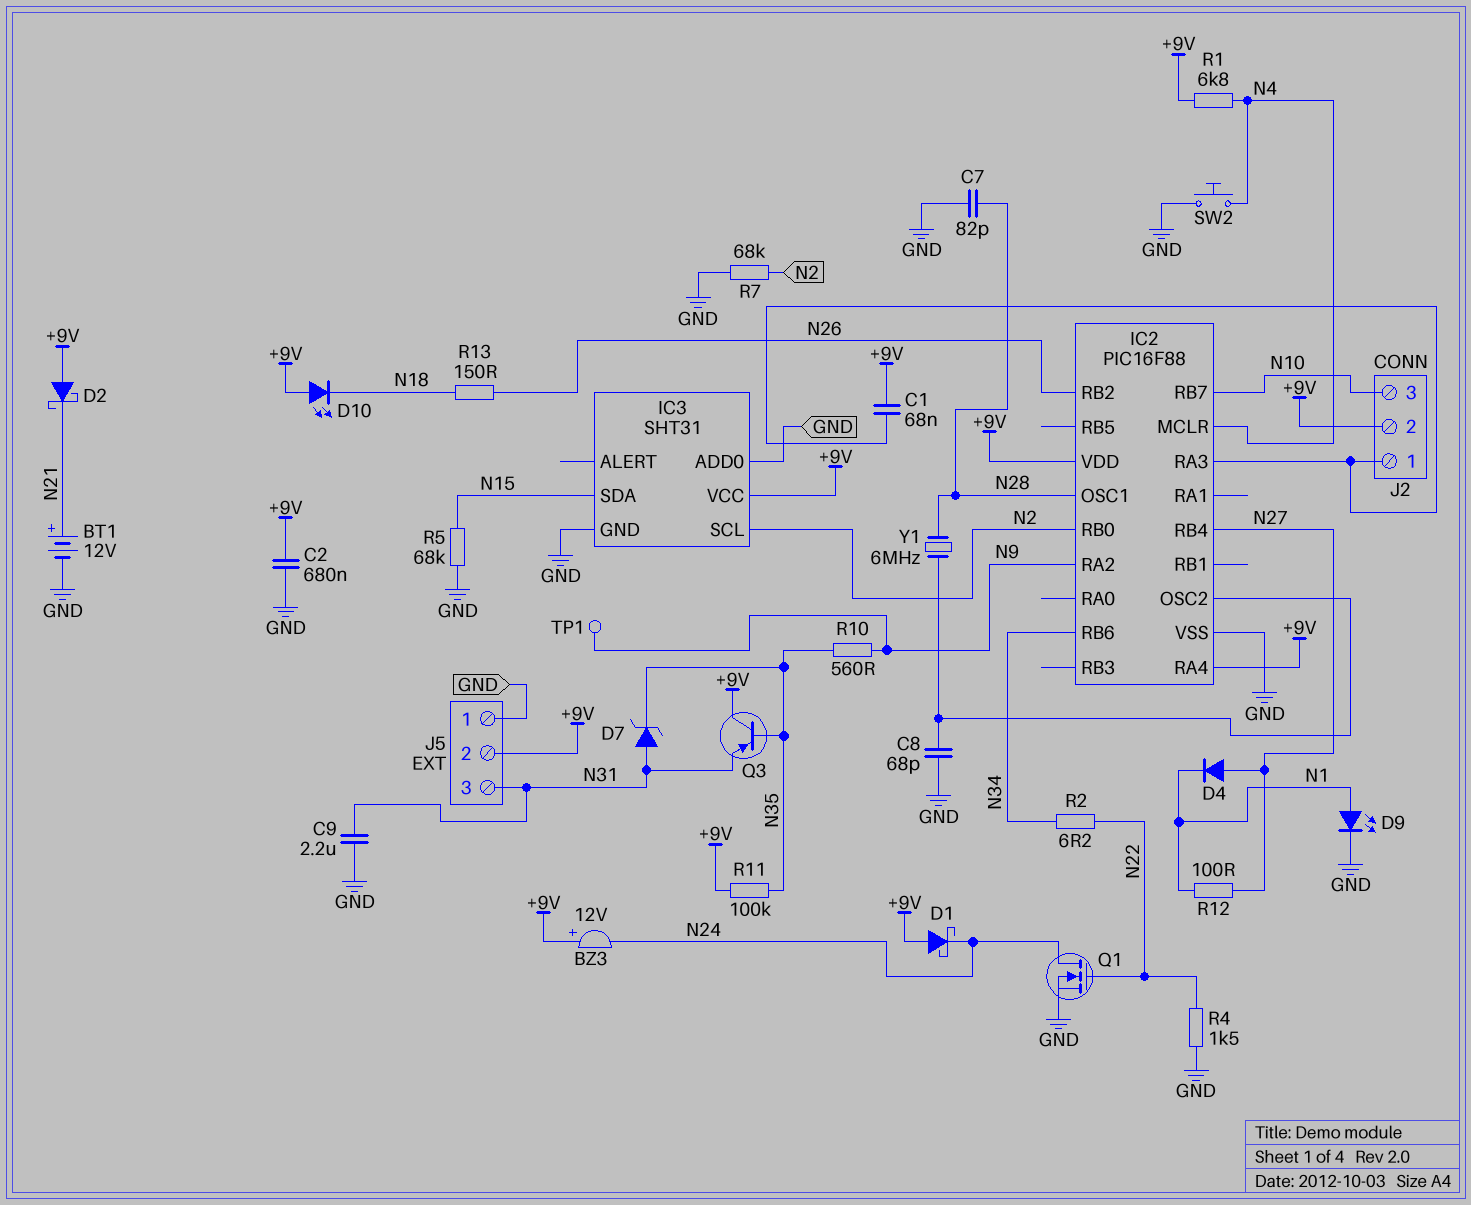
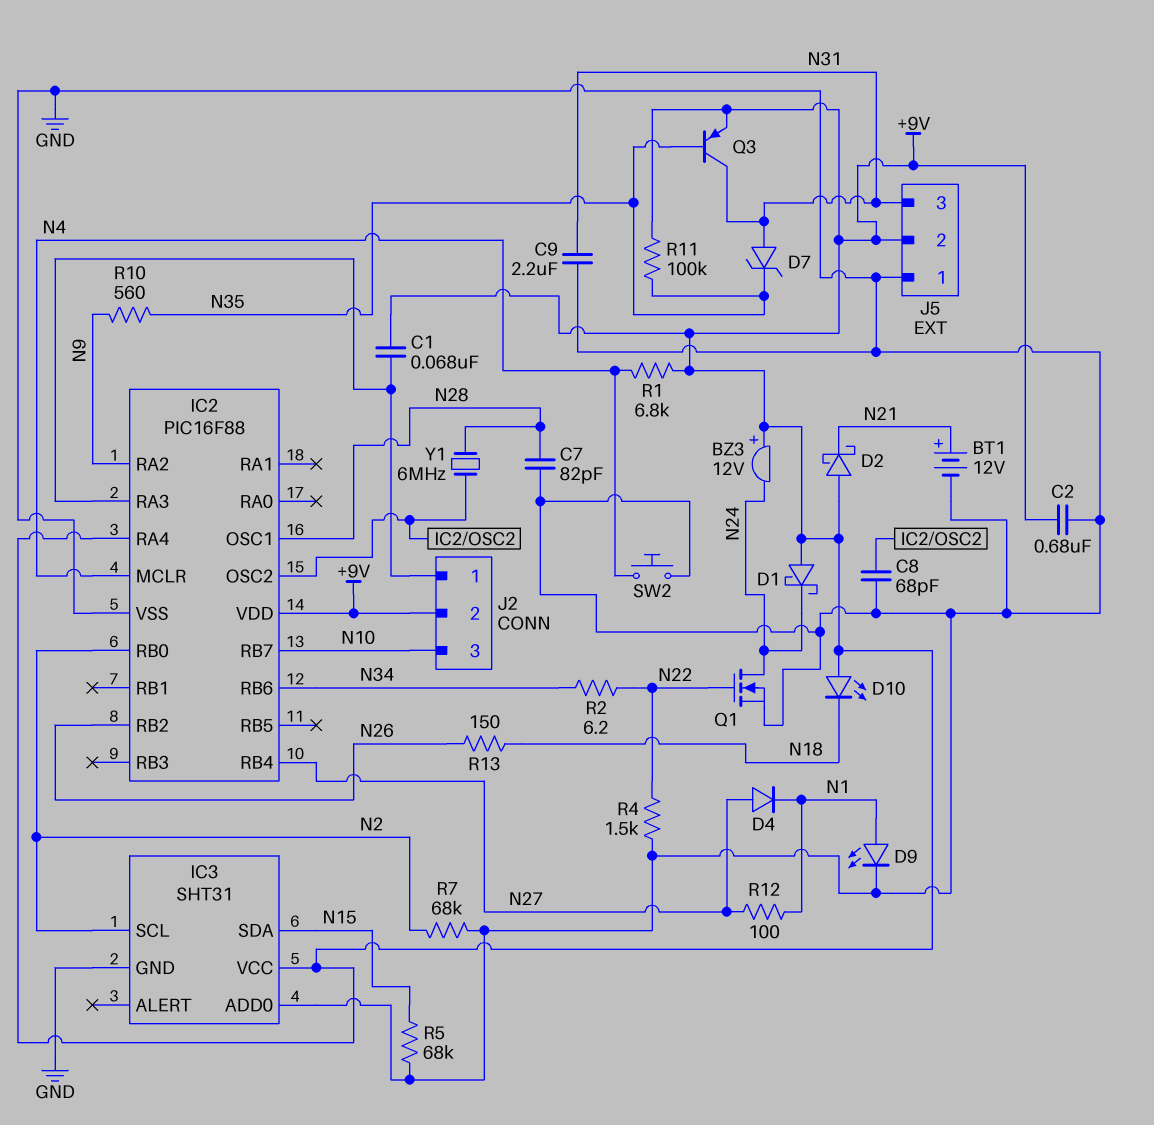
Q3: PNP (B N35, C +9V, E N31) -> PNP (B N35, C N31, E +9V)
TP1: test point (N9) -> none

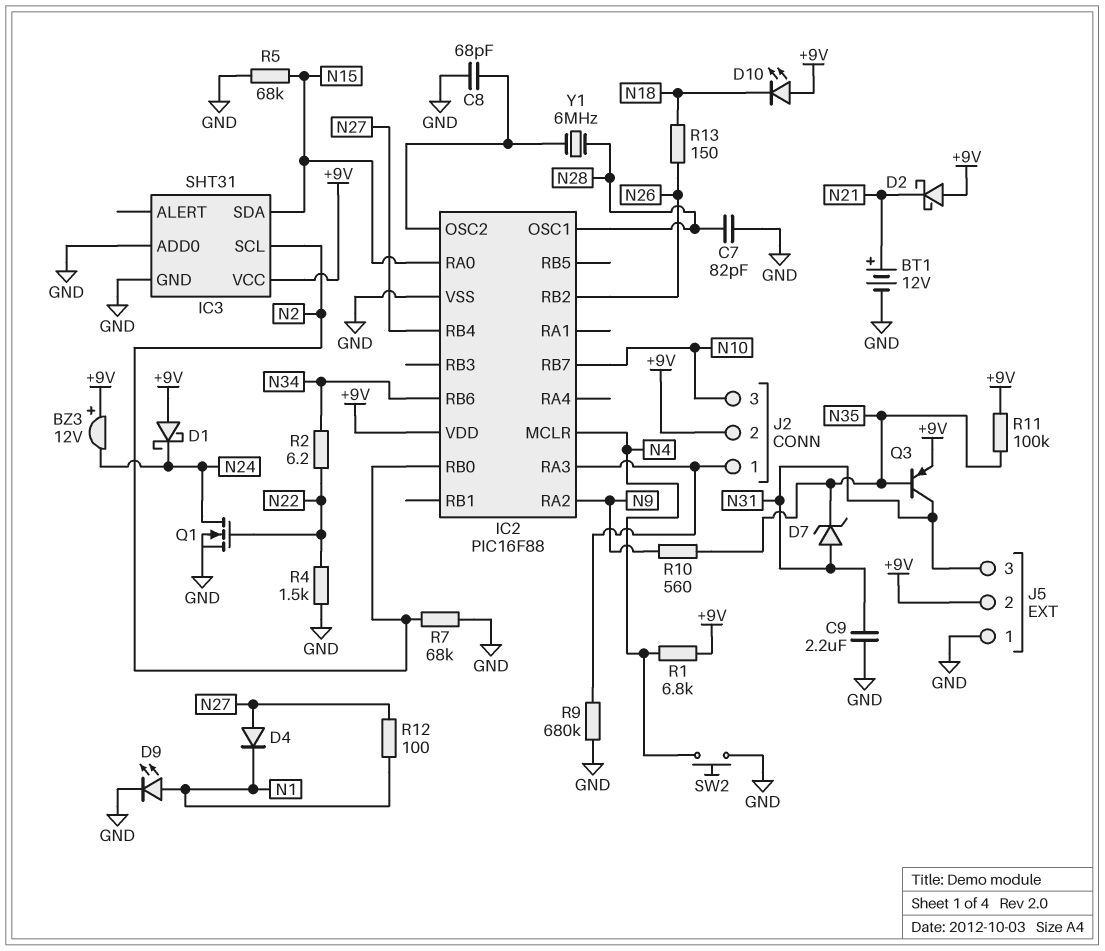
C1: 68nF (+9V, IC2/RA3) -> none
C2: 680nF (+9V, GND) -> none
IC2 pin RA0: none -> N15
IC2 pin RA4: +9V -> none
R9: none -> 680k (GND, IC2/RA3)

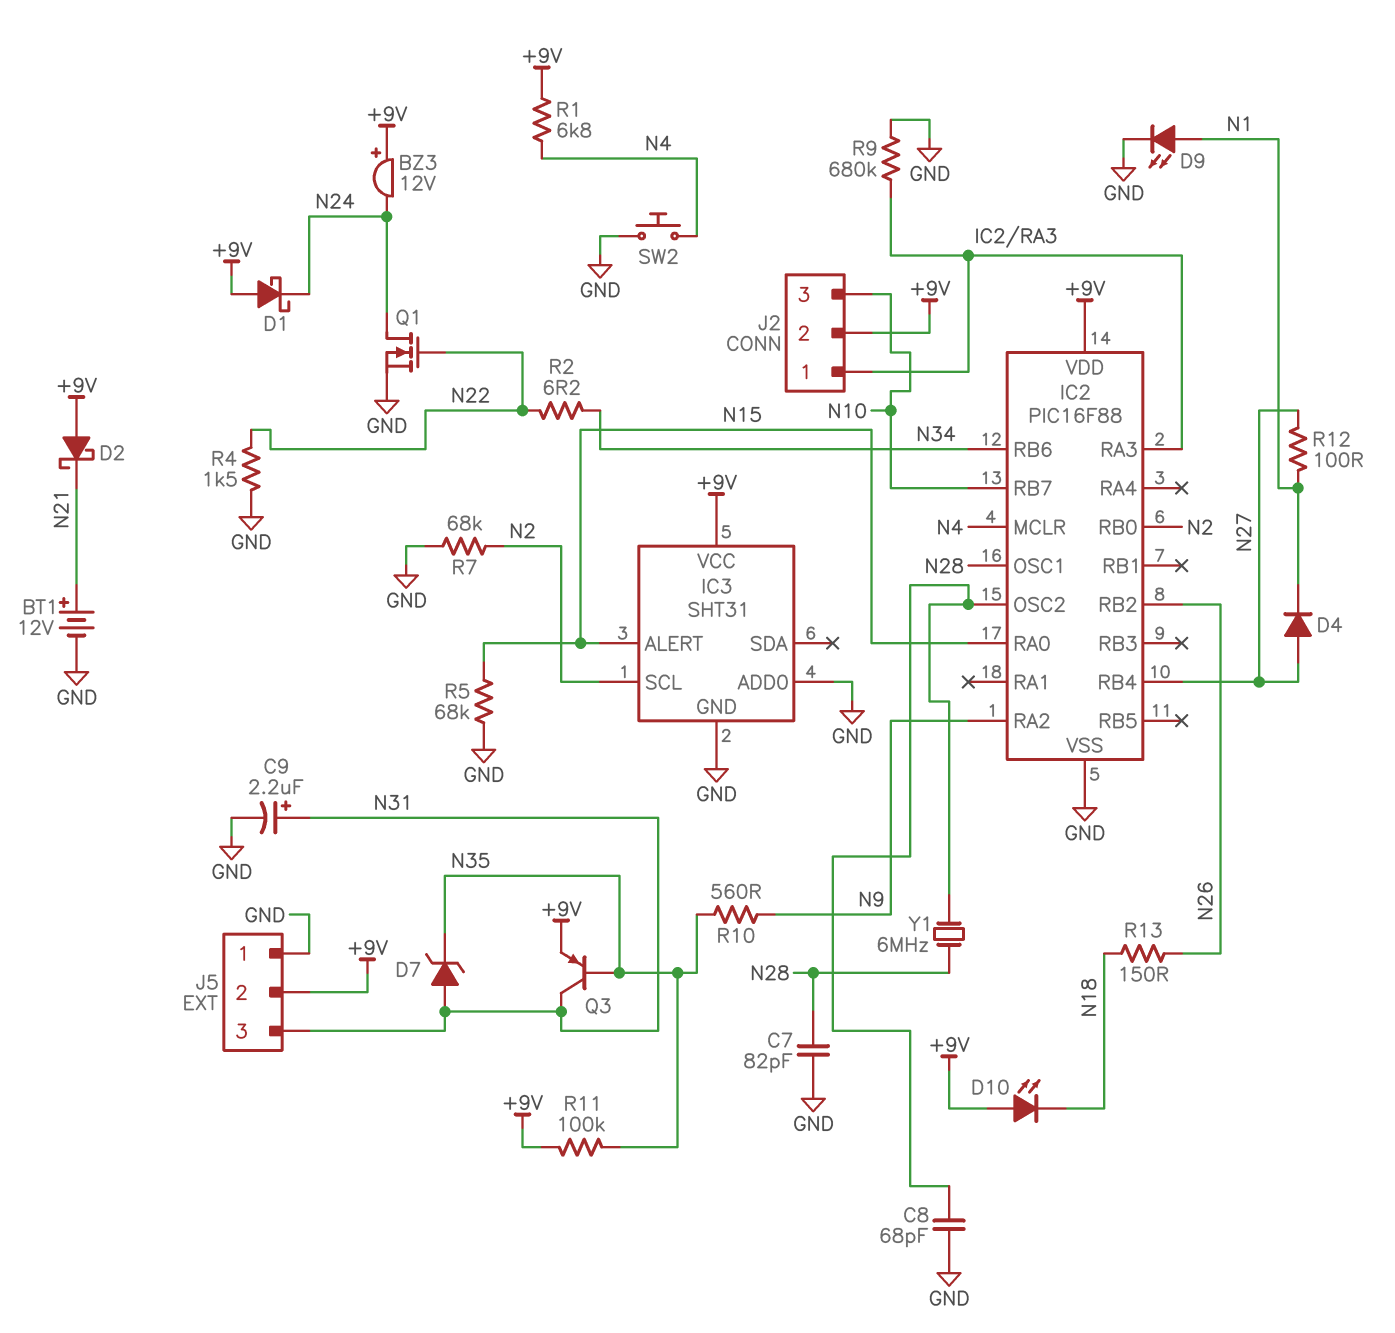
C9: 2.2uF (GND, N31) -> 2.2uF (plus N31, minus GND)
IC3 pin ALERT: none -> N15
IC3 pin SDA: N15 -> none

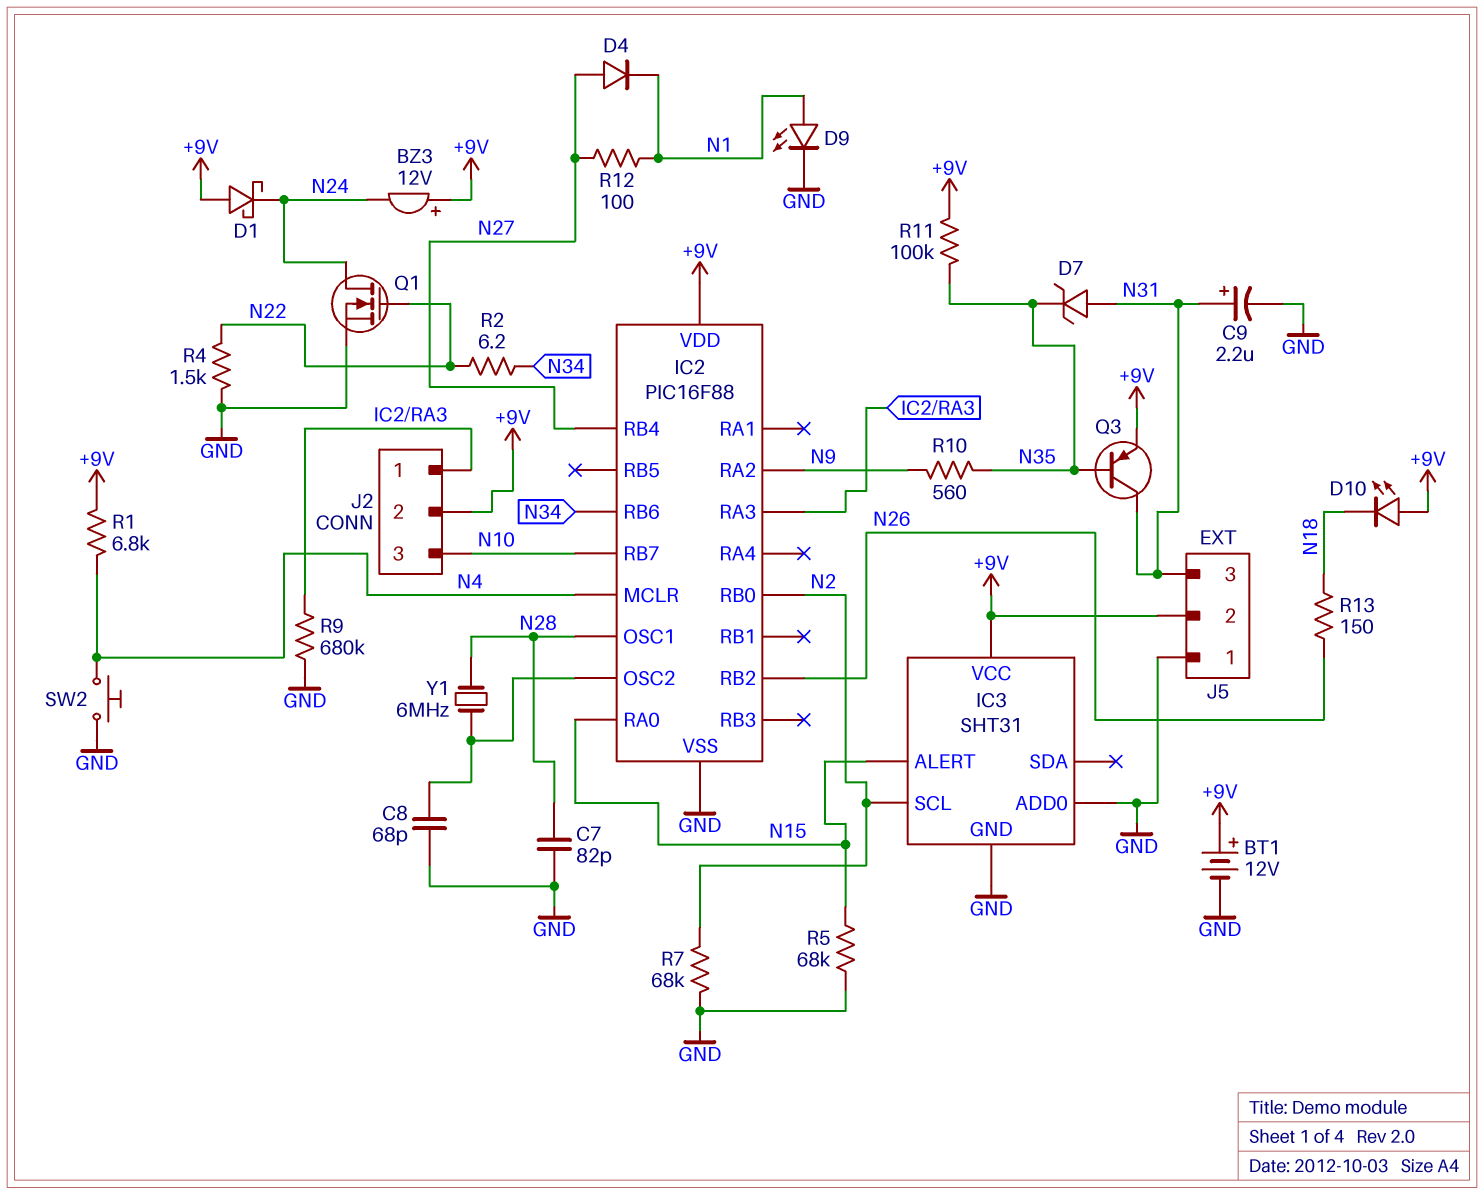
BT1: 12V (plus N21, minus GND) -> 12V (plus +9V, minus GND)
D2: schottky (A +9V, K N21) -> none

